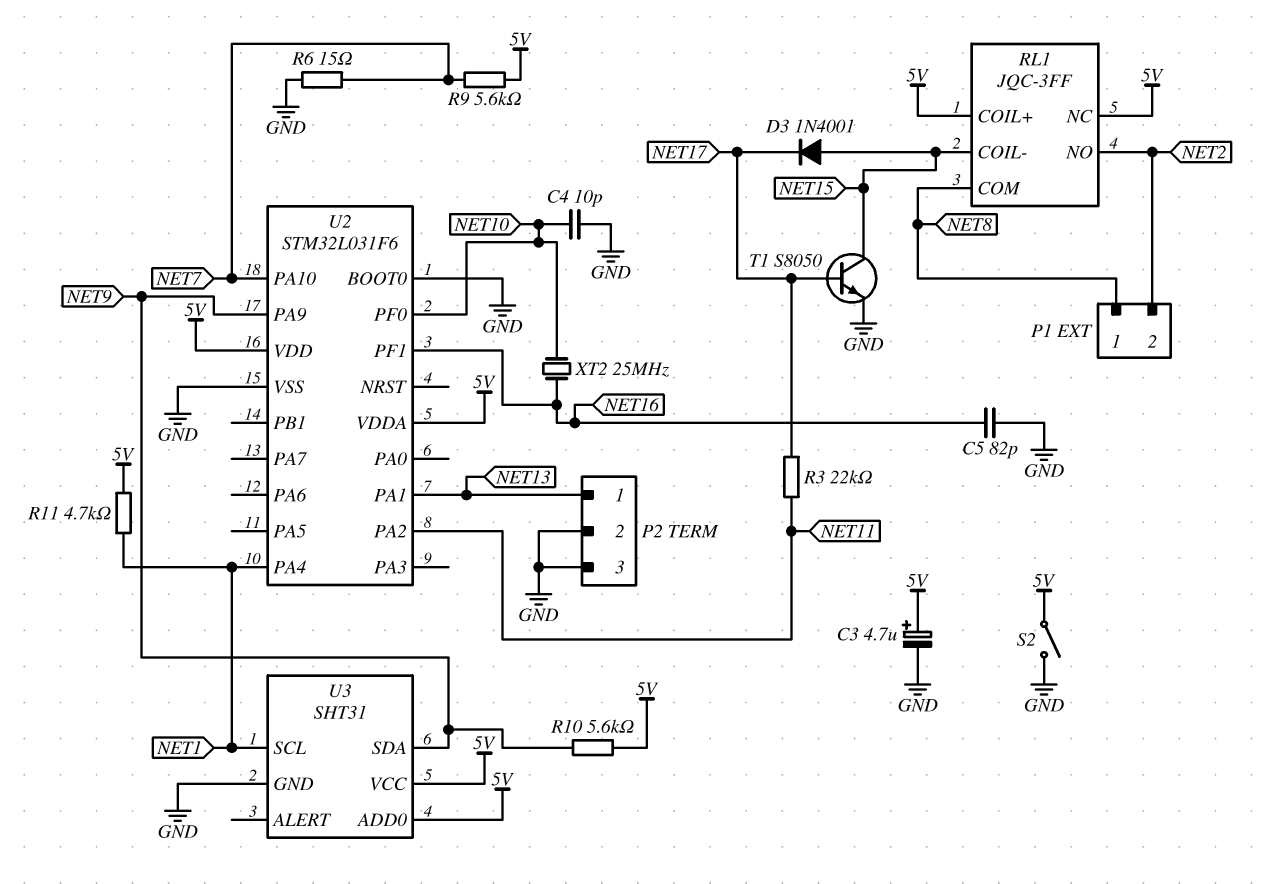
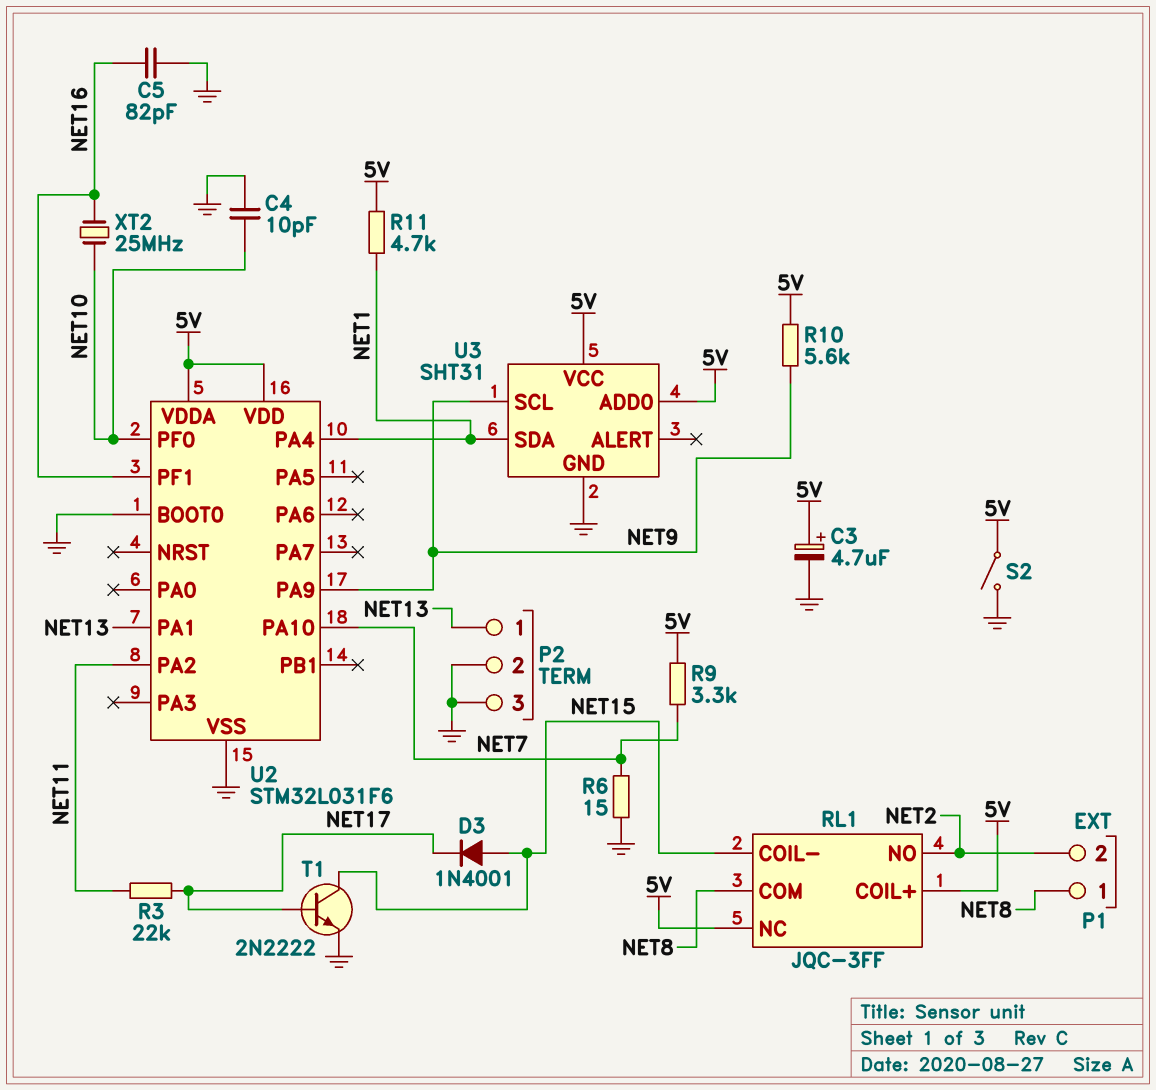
R9: 5.6k (5V, NET7) -> 3.3k (5V, NET7)
T1: NPN S8050 (B NET17, C NET15, E GND) -> NPN 2N2222 (B NET17, C NET15, E GND)
U3 pin SCL: NET1 -> NET9
U3 pin SDA: NET9 -> NET1

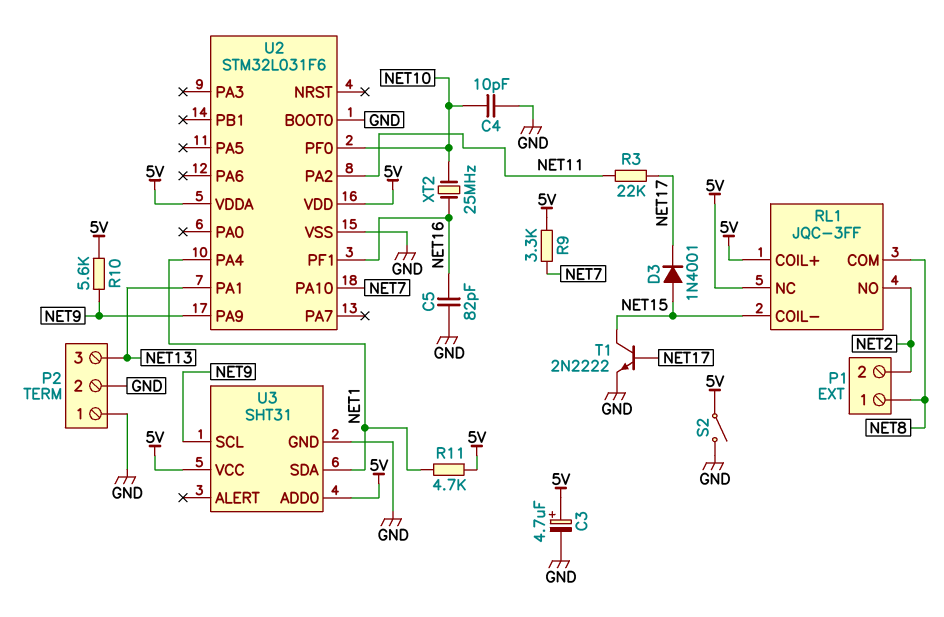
P2 pin 1: NET13 -> GND
P2 pin 3: GND -> NET13
R6: 15 (GND, NET7) -> none

